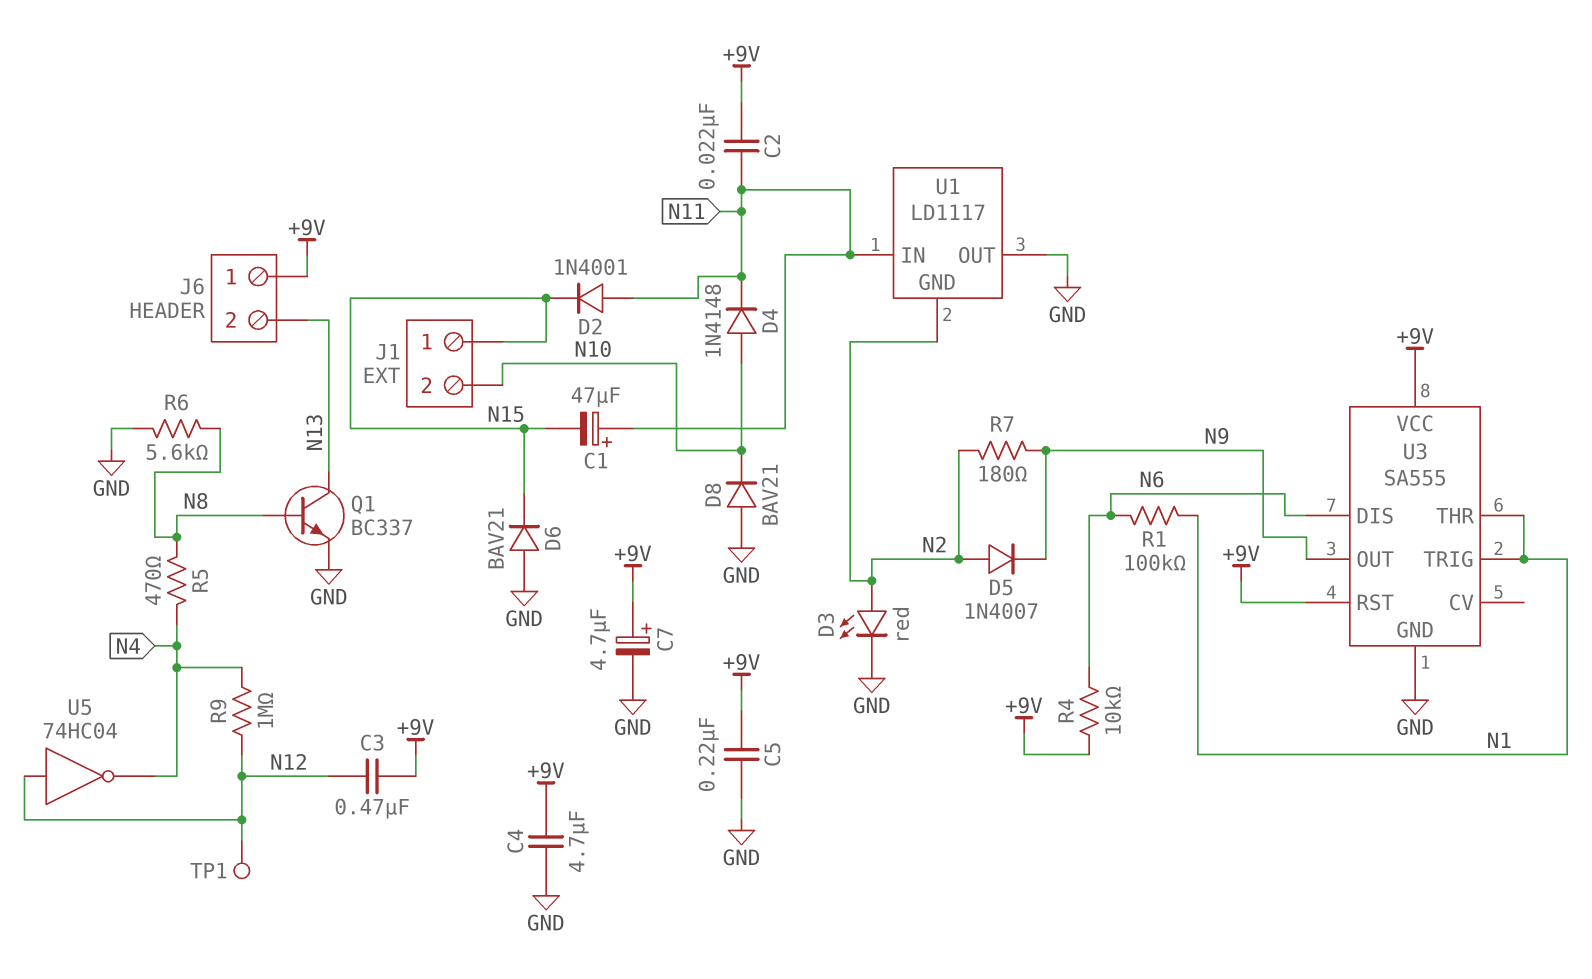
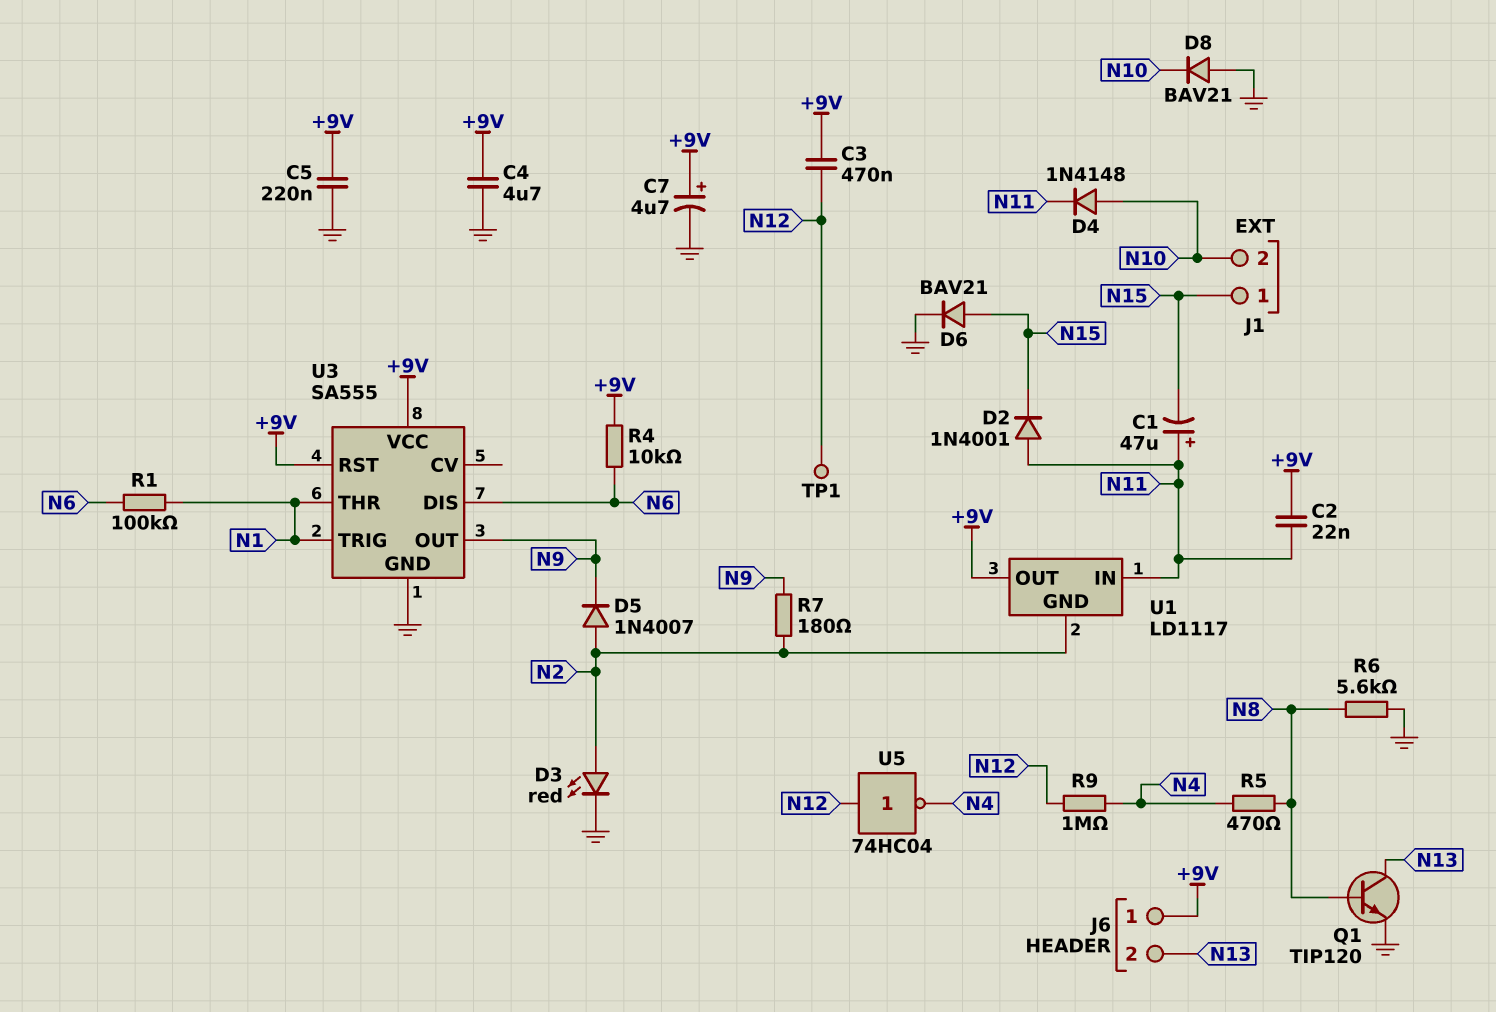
D6: diode BAV21 (A GND, K N15) -> diode BAV21 (A N15, K GND)
Q1: NPN BC337 (B N8, C N13, E GND) -> NPN TIP120 (B N8, C N13, E GND)
U1 pin OUT: GND -> +9V

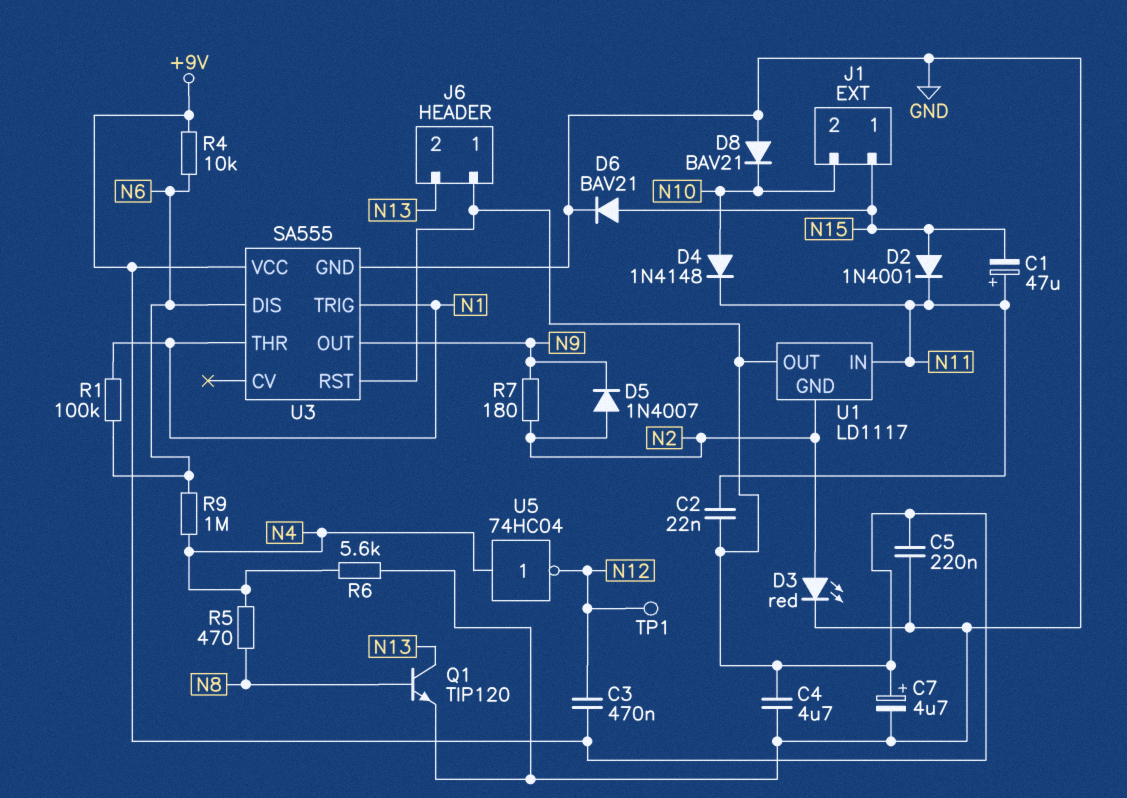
D2: diode 1N4001 (A N11, K N15) -> diode 1N4001 (A N15, K N11)
R6: 5.6k (GND, N8) -> 5.6k (GND, N4)
R9: 1M (N4, N12) -> 1M (N4, N6)
U5: NOT 74HC04 (in N12, out N4) -> NOT 74HC04 (in N4, out N12)

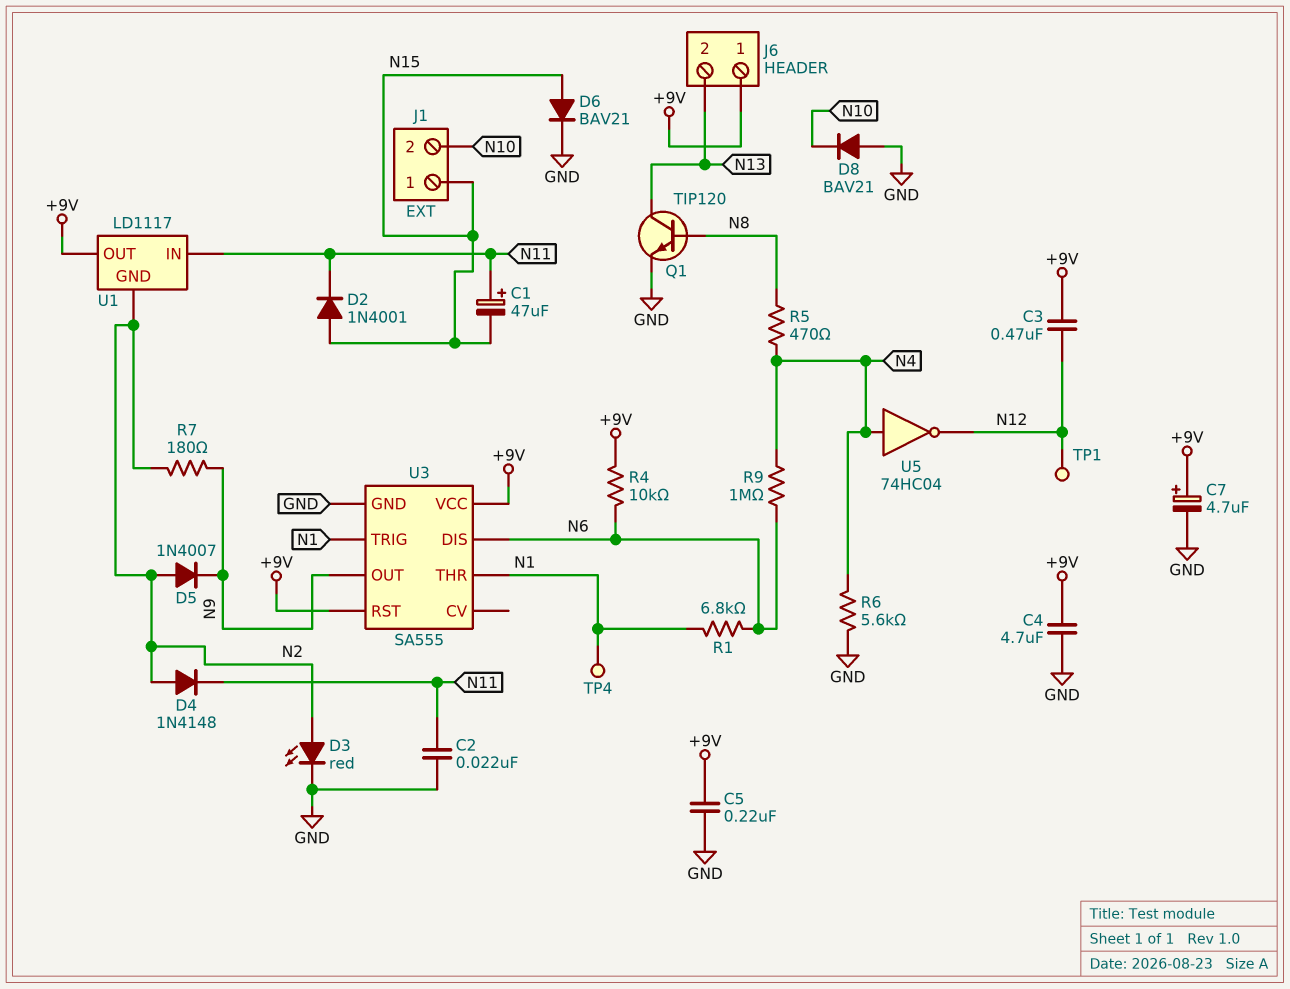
C2: 22nF (+9V, N11) -> 22nF (GND, N11)
D4: diode 1N4148 (A N10, K N11) -> diode 1N4148 (A N2, K N11)
R1: 100k (N1, N6) -> 6.8k (N1, N6)
TP4: none -> test point (N1)

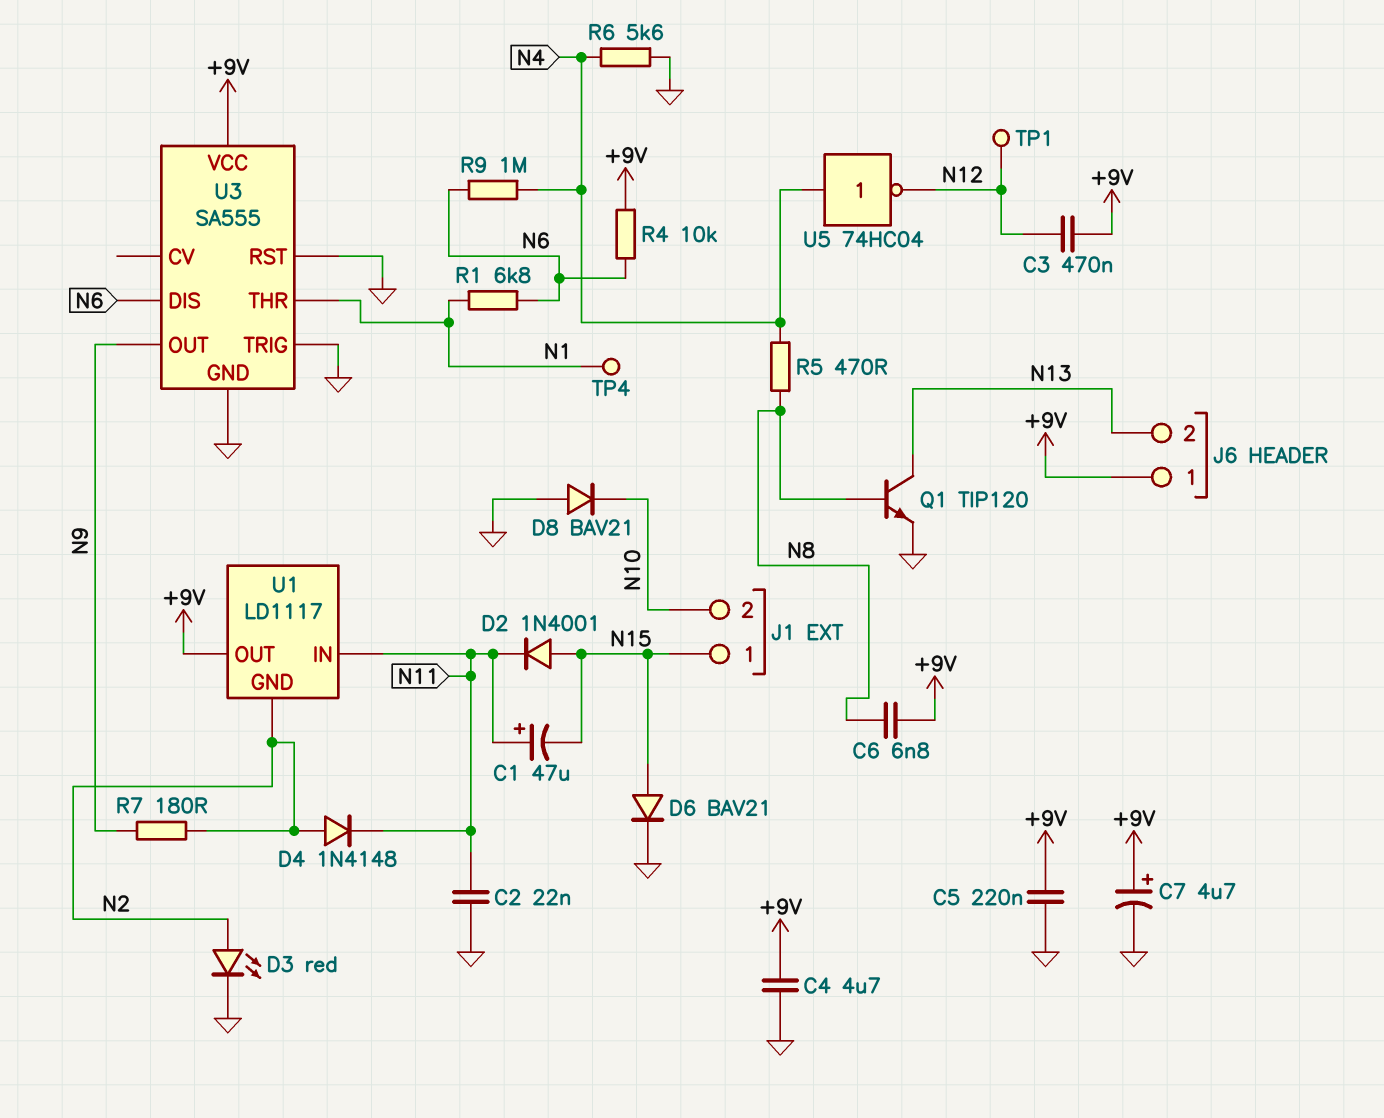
C6: none -> 6.8nF (+9V, N8)
D5: diode 1N4007 (A N2, K N9) -> none
U3 pin RST: +9V -> GND
U3 pin TRIG: N1 -> GND

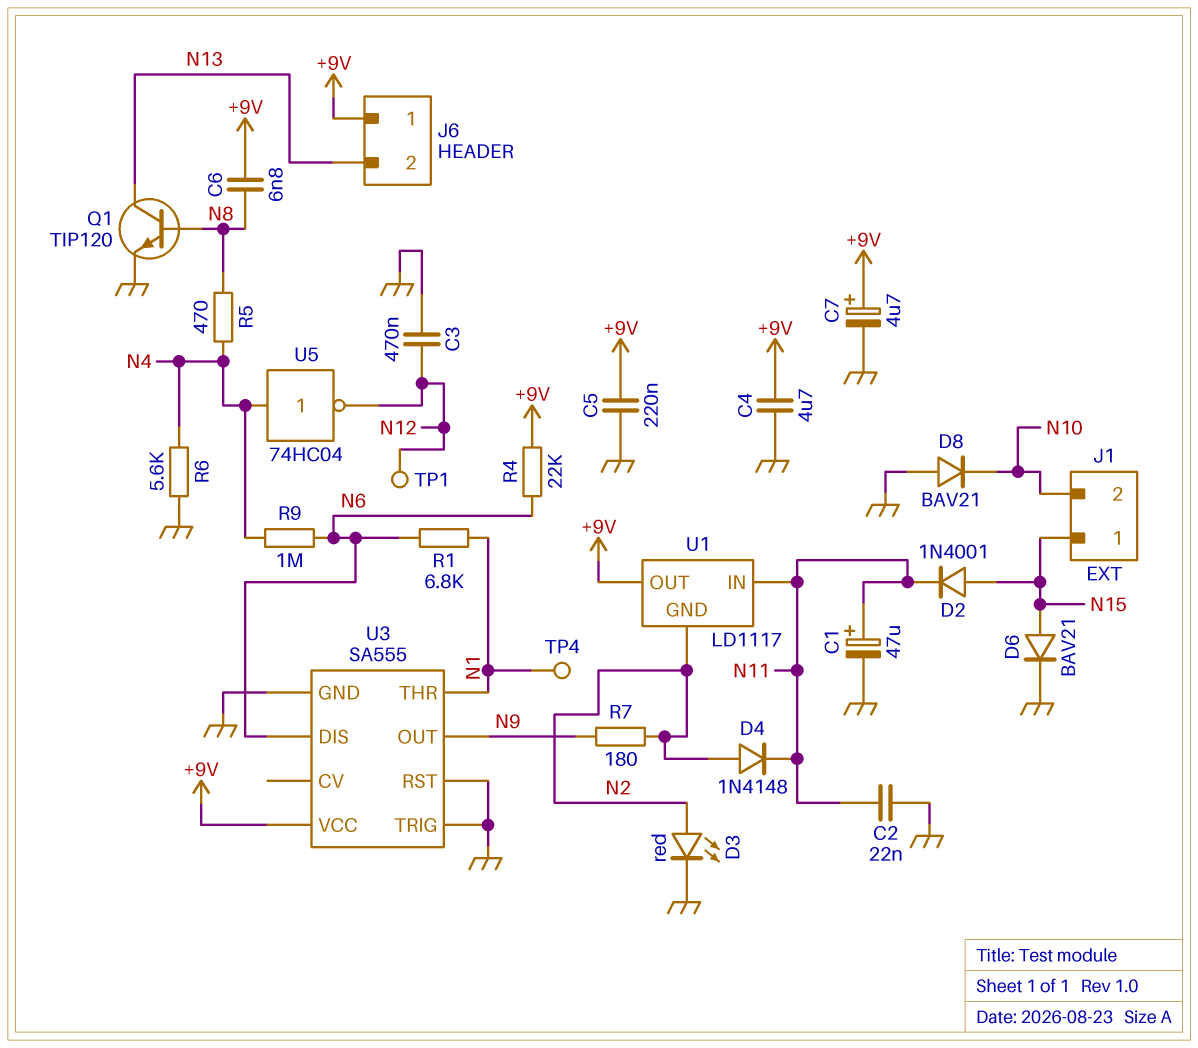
C1: 47uF (plus N11, minus N15) -> 47uF (plus N11, minus GND)
C3: 470nF (+9V, N12) -> 470nF (GND, N12)
R4: 10k (+9V, N6) -> 22k (+9V, N6)

